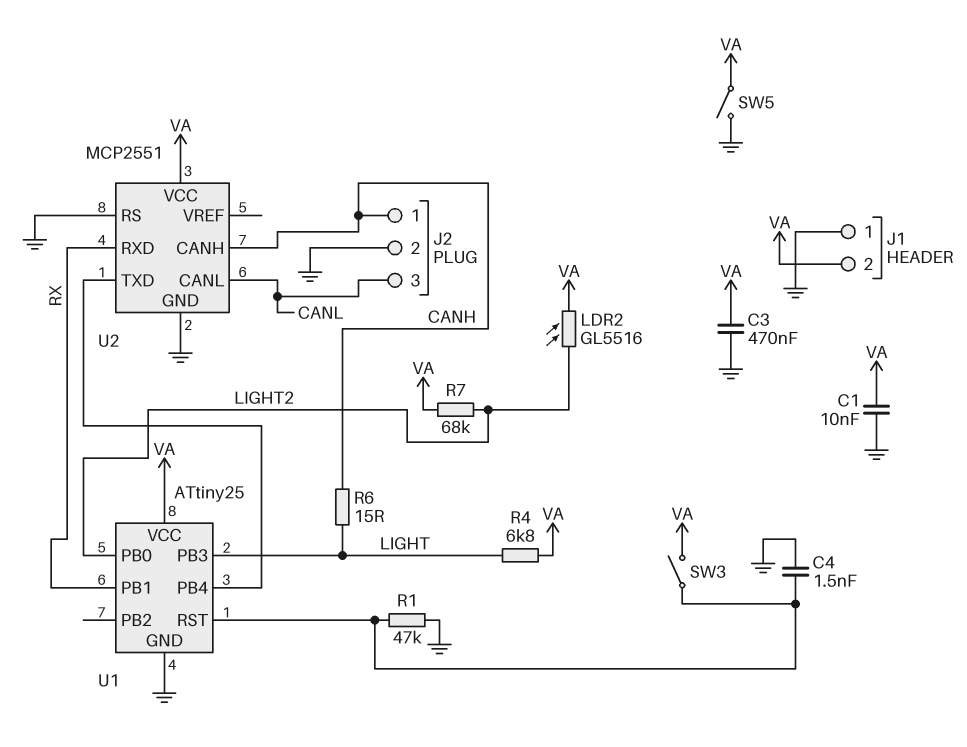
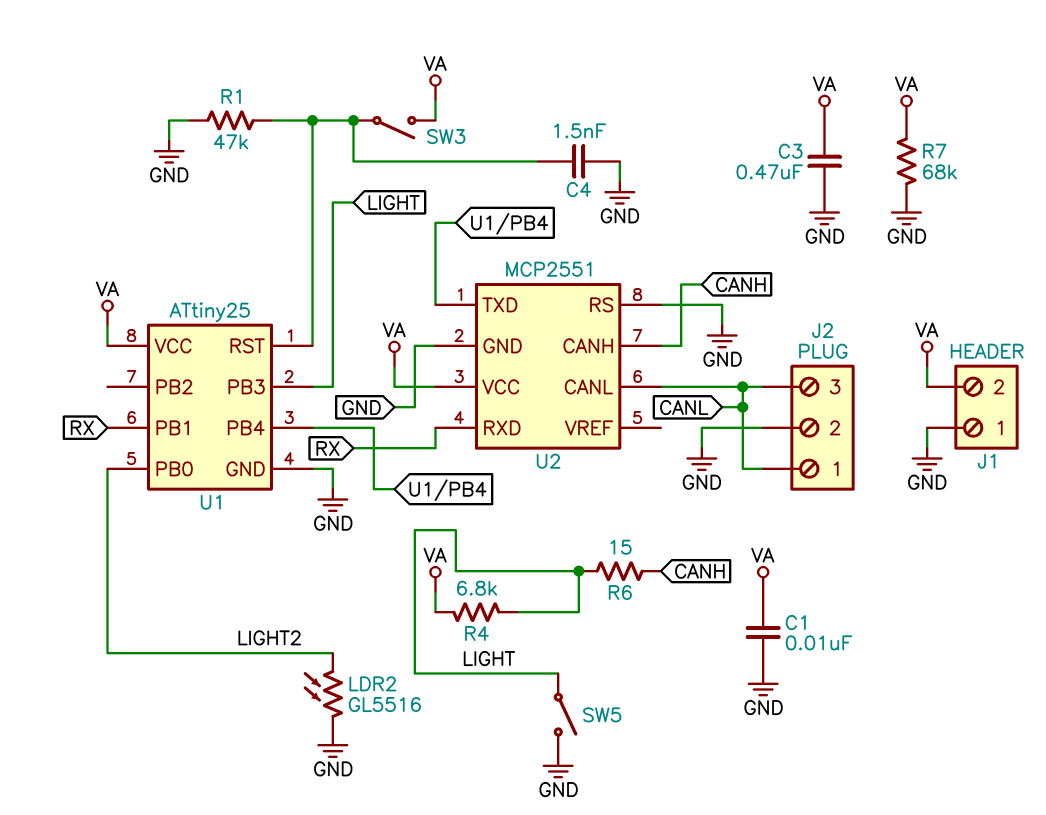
J2 pin 1: CANH -> CANL
LDR2: GL5516 (LIGHT2, VA) -> GL5516 (GND, LIGHT2)
R7: 68k (LIGHT2, VA) -> 68k (GND, VA)
SW5: switch (GND, VA) -> switch (GND, LIGHT)

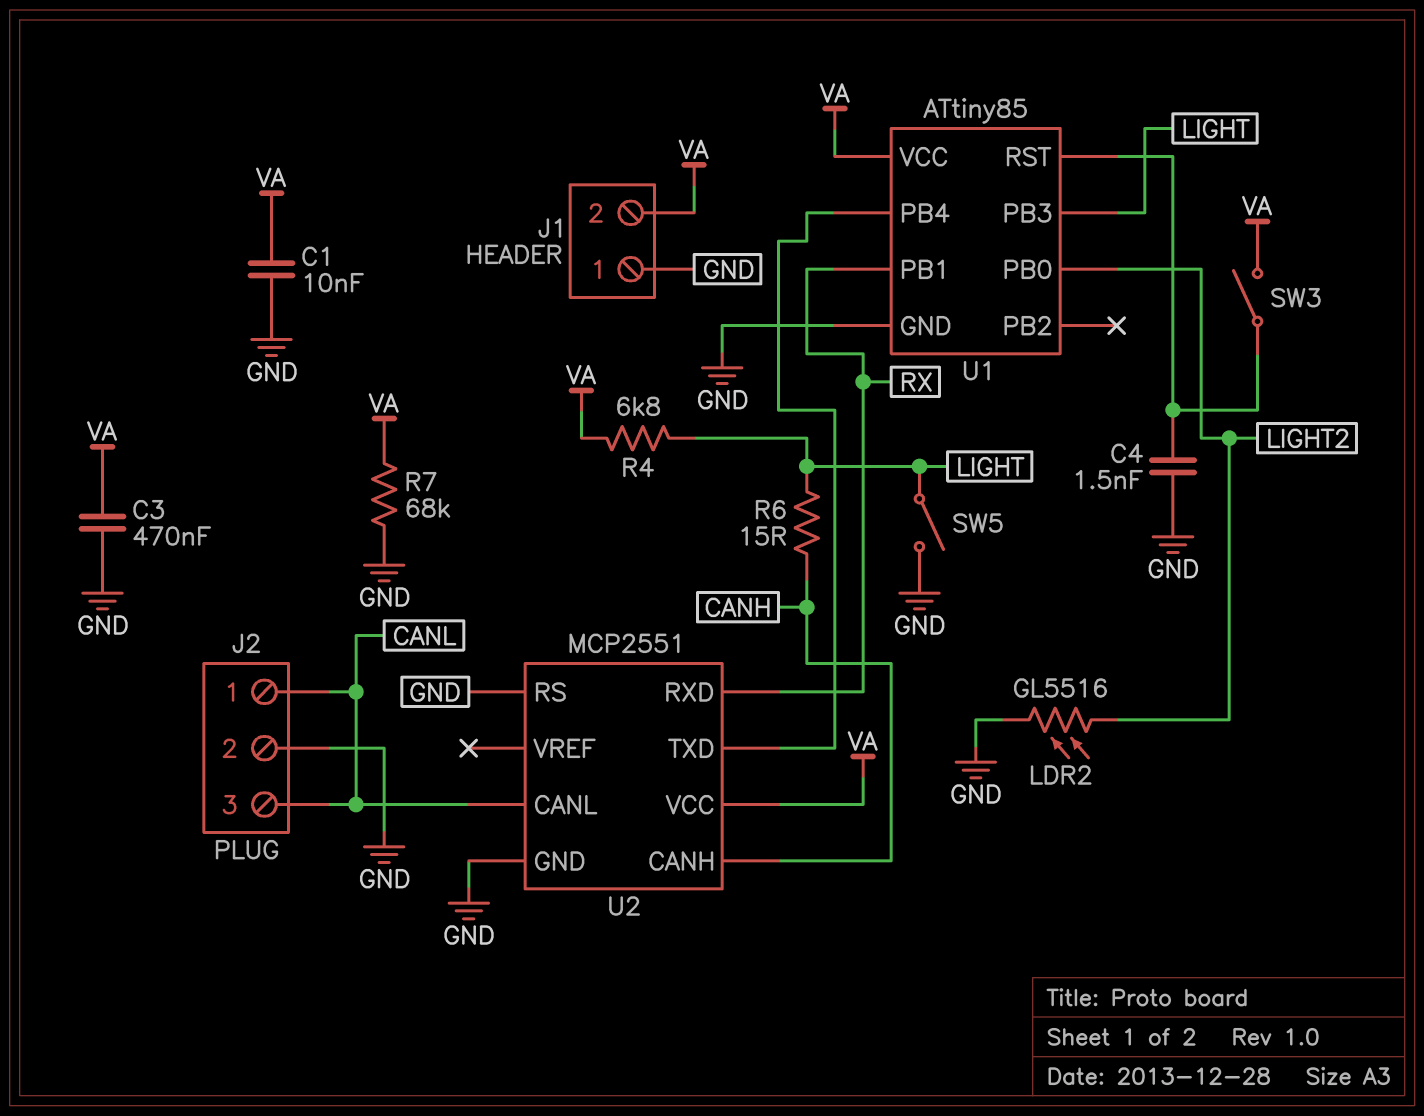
R1: 47k (GND, U1/RST) -> none
U1: ATtiny25 -> ATtiny85

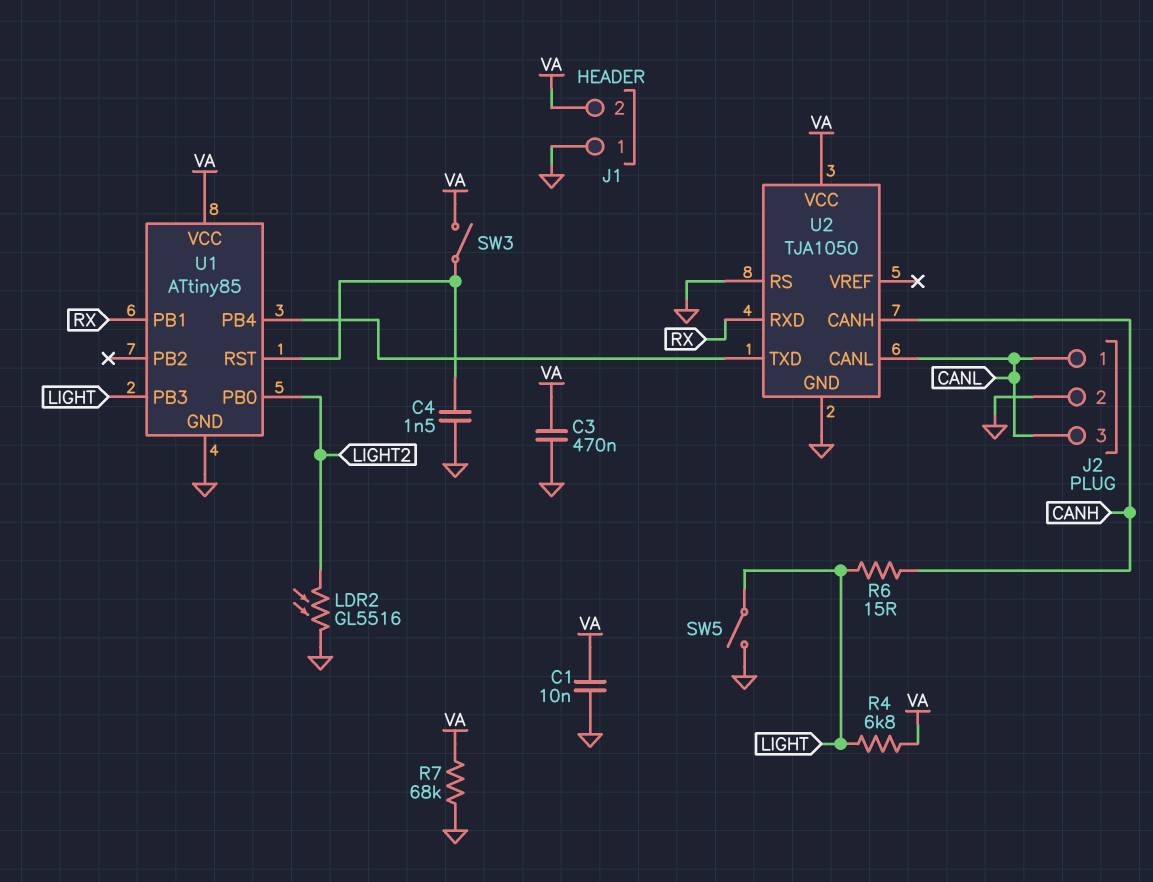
U2: MCP2551 -> TJA1050

